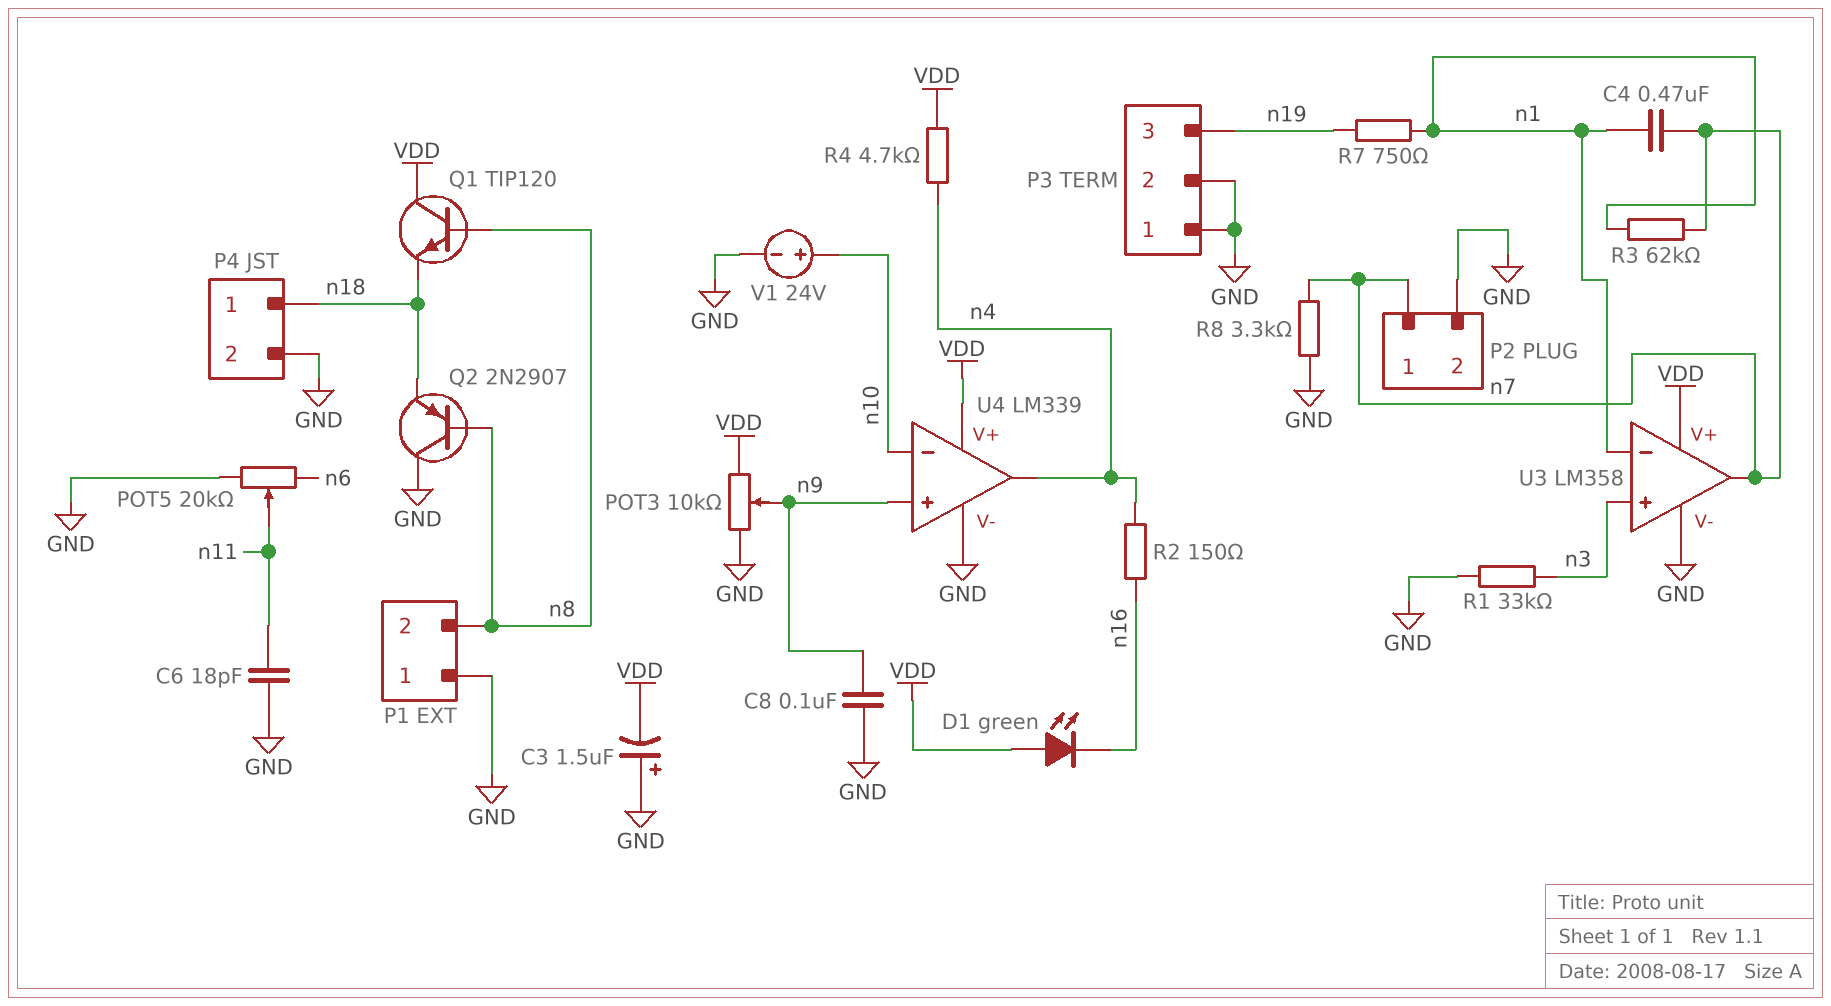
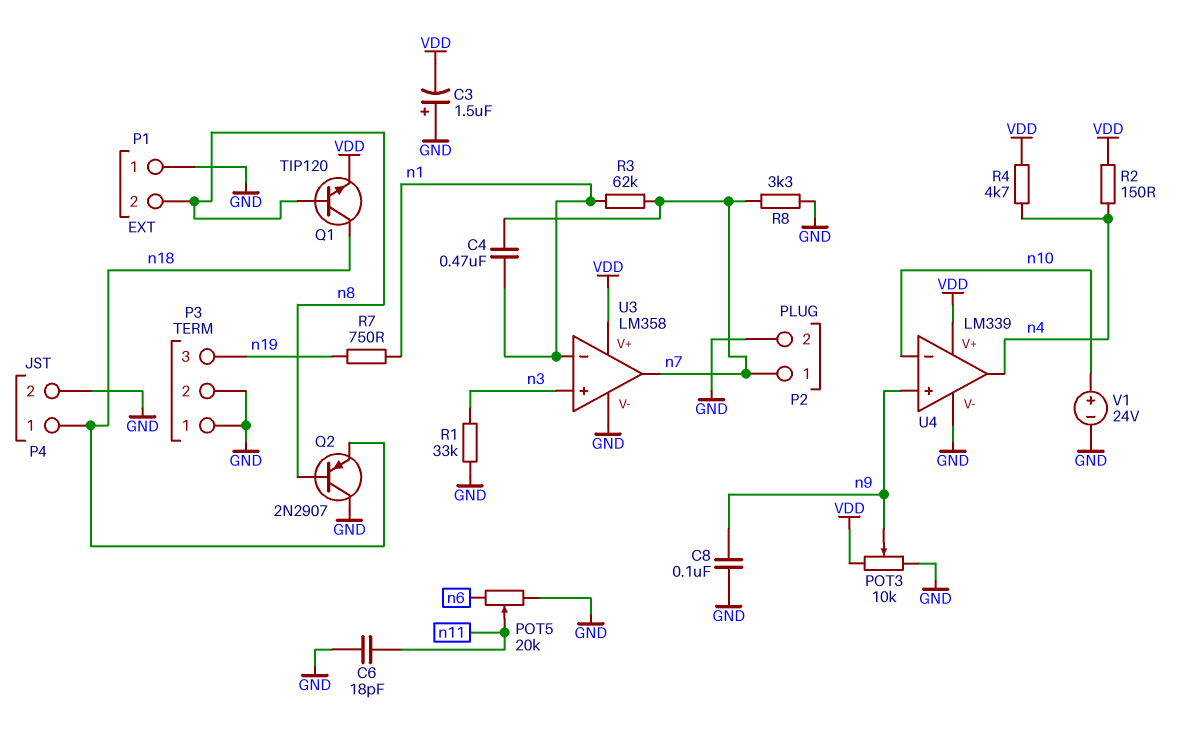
D1: LED green (A VDD, K n16) -> none
Q1: NPN TIP120 (B n8, C VDD, E n18) -> NPN TIP120 (B n8, C n18, E VDD)
R2: 150 (n4, n16) -> 150 (VDD, n4)

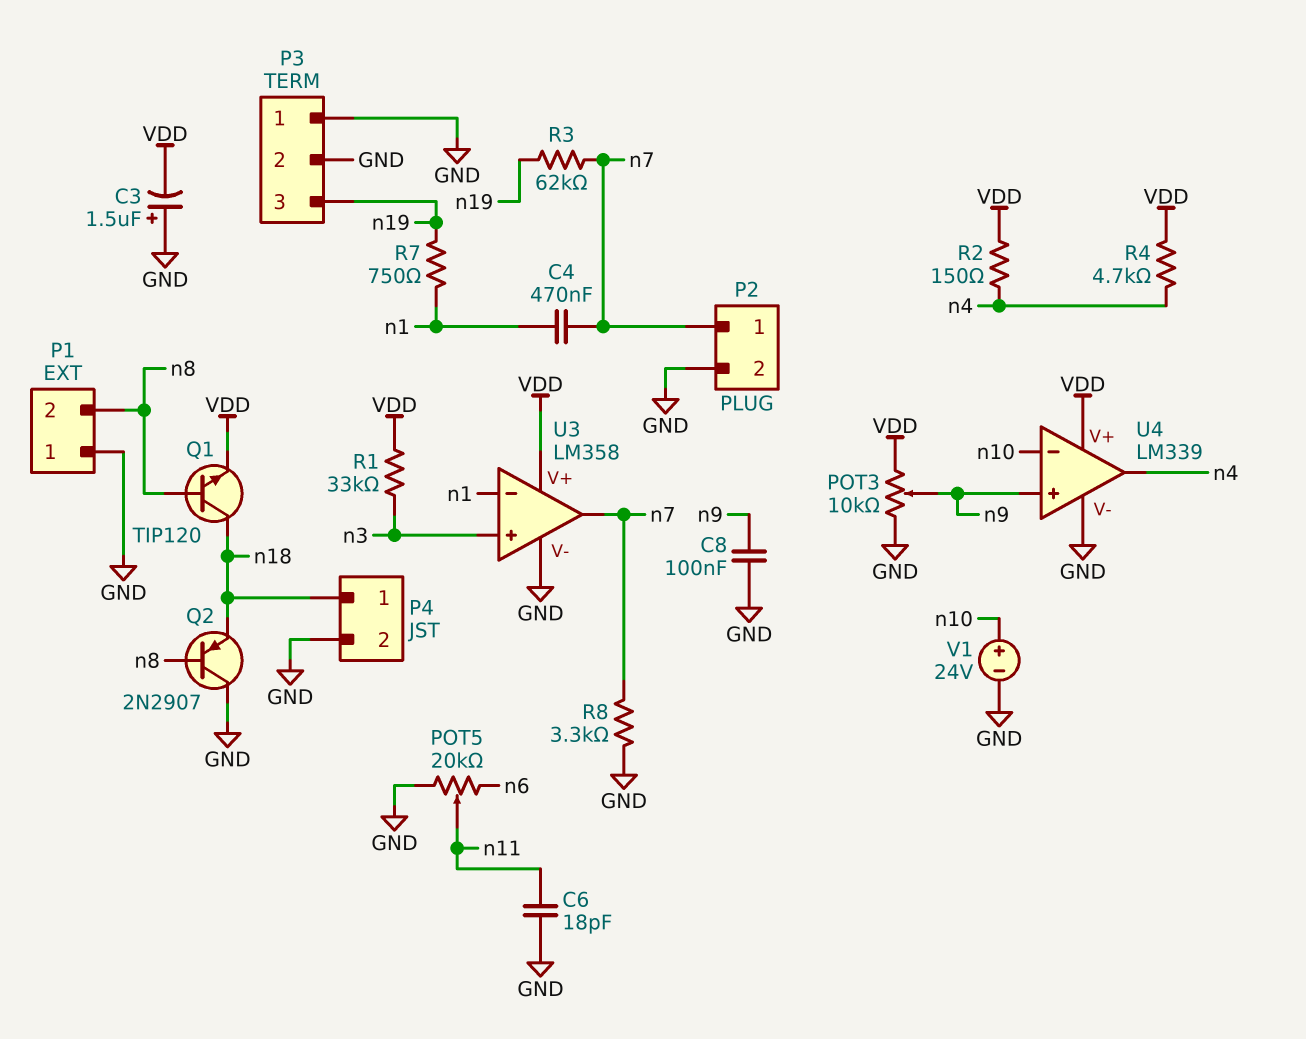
R1: 33k (GND, n3) -> 33k (VDD, n3)
R3: 62k (n1, n7) -> 62k (n7, n19)

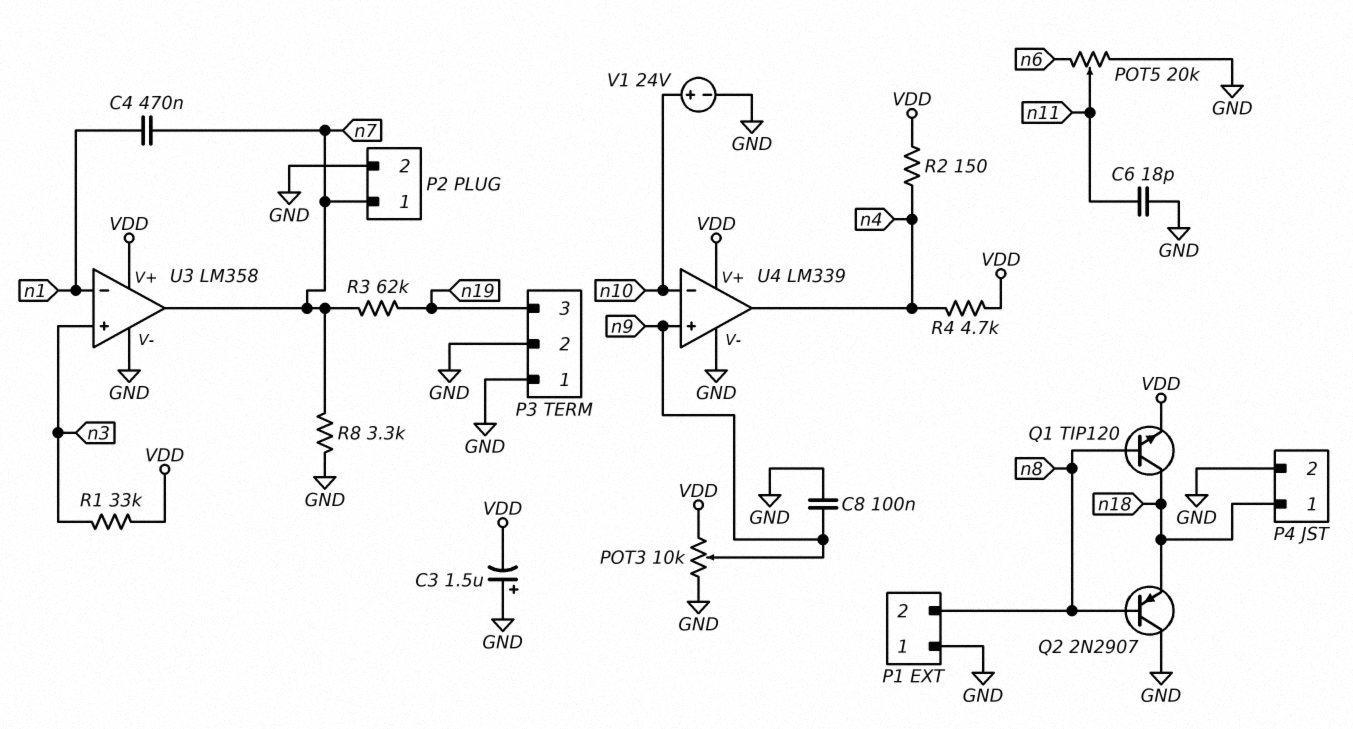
R7: 750 (n1, n19) -> none

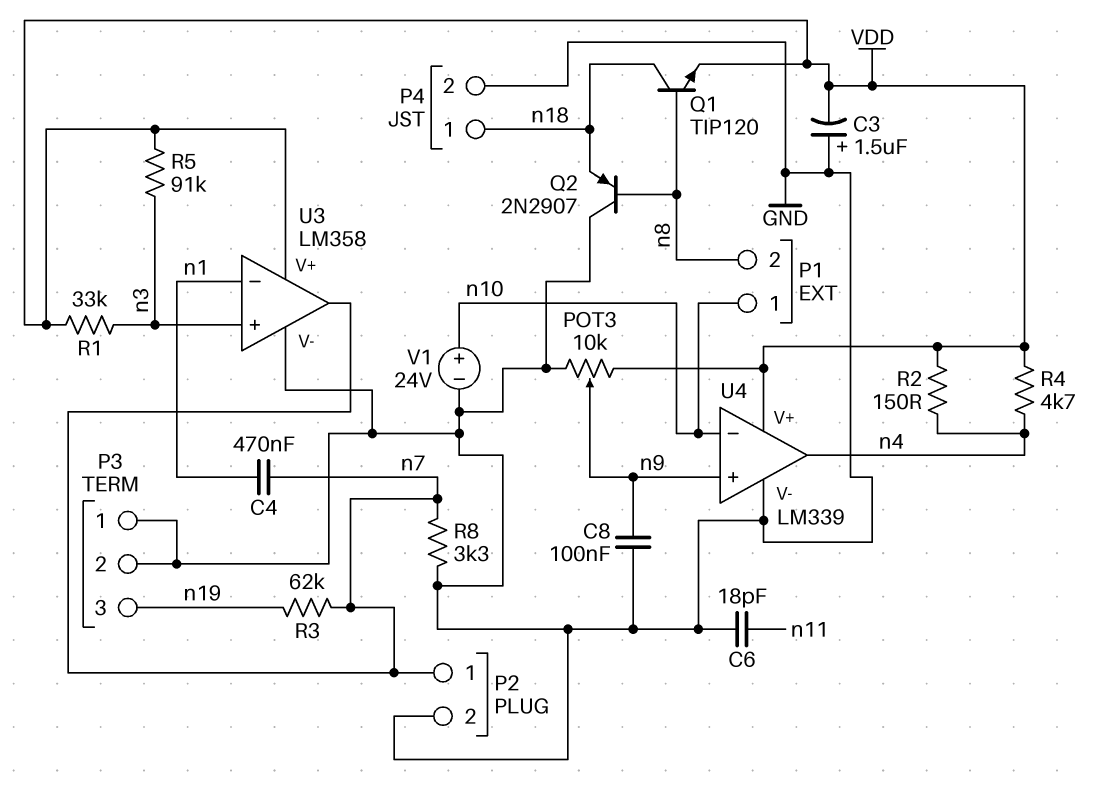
P1 pin 1: GND -> n10
POT5: 20k (GND, n6, wiper n11) -> none
R5: none -> 91k (VDD, n3)

